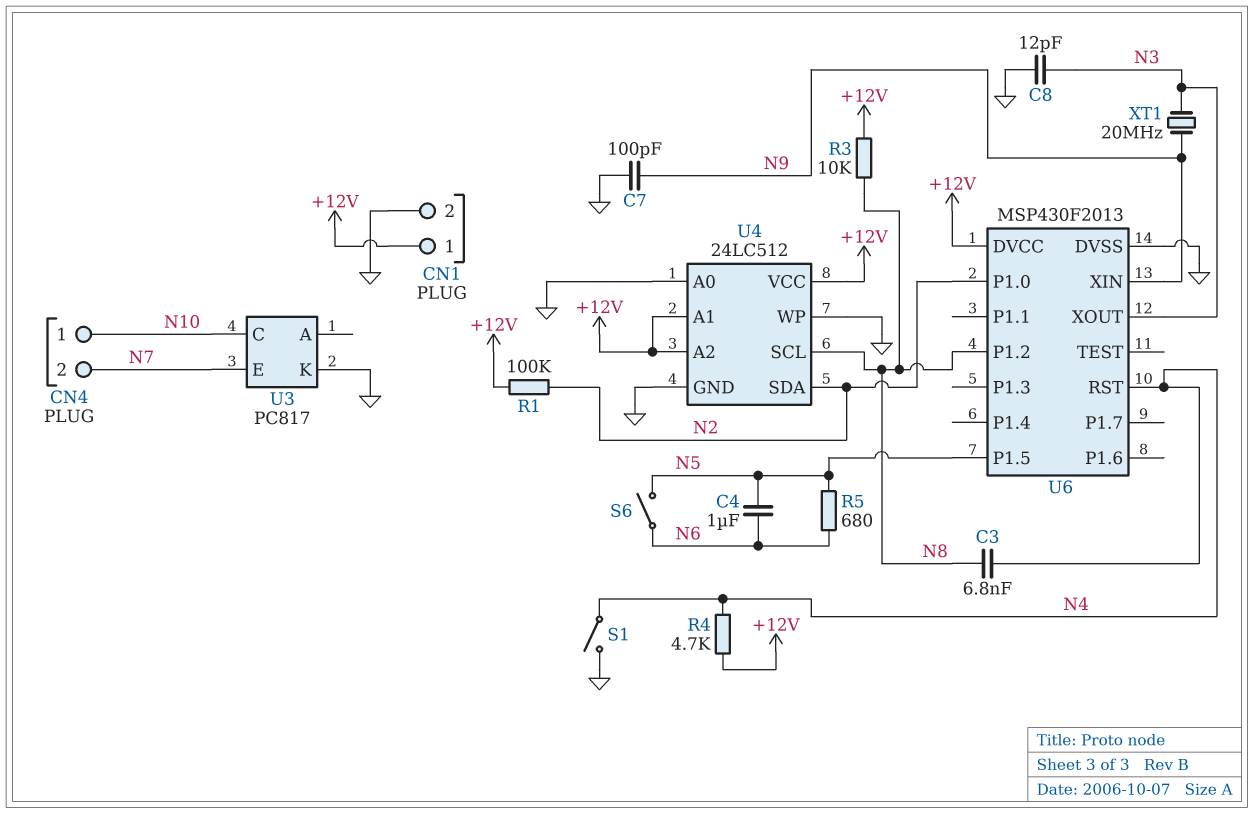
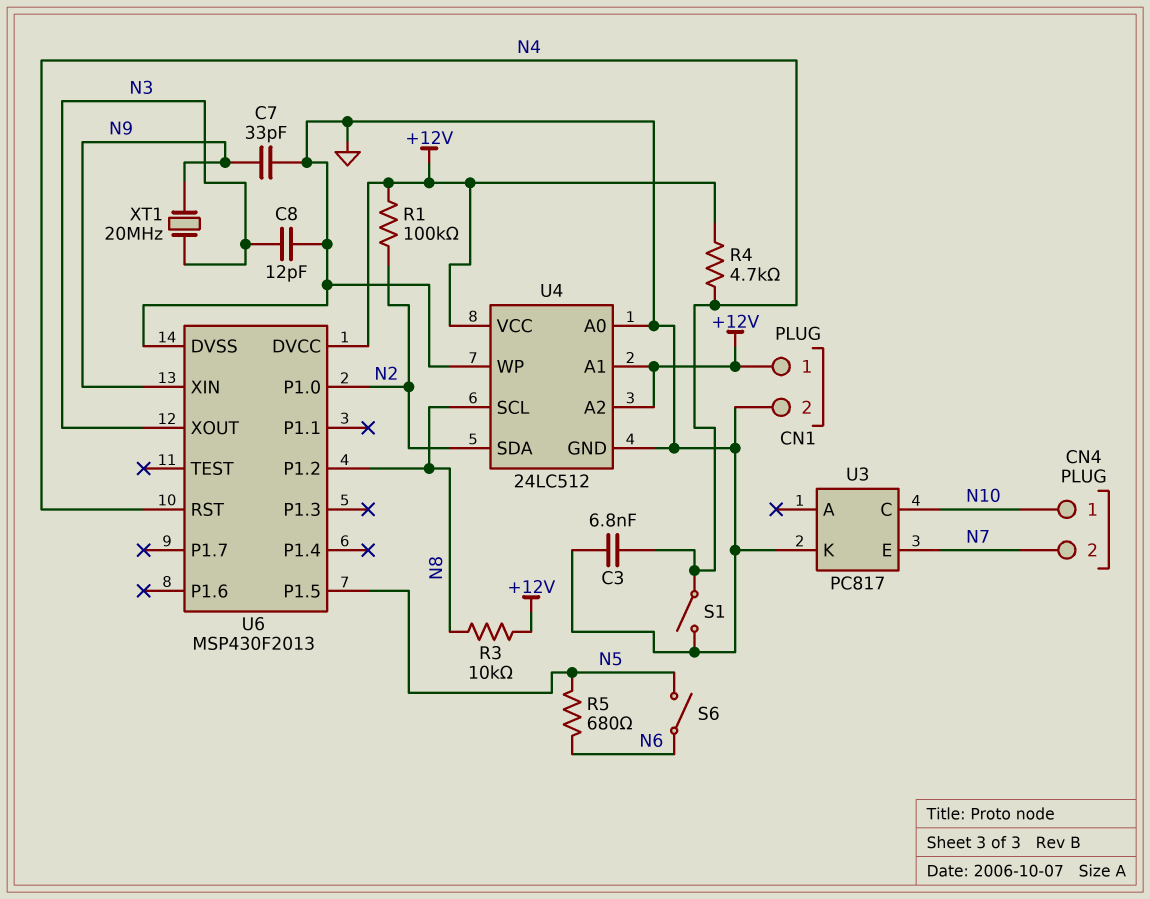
C3: 6.8nF (N4, N8) -> 6.8nF (GND, N4)
C4: 1uF (N5, N6) -> none
C7: 100pF (GND, N9) -> 33pF (GND, N9)

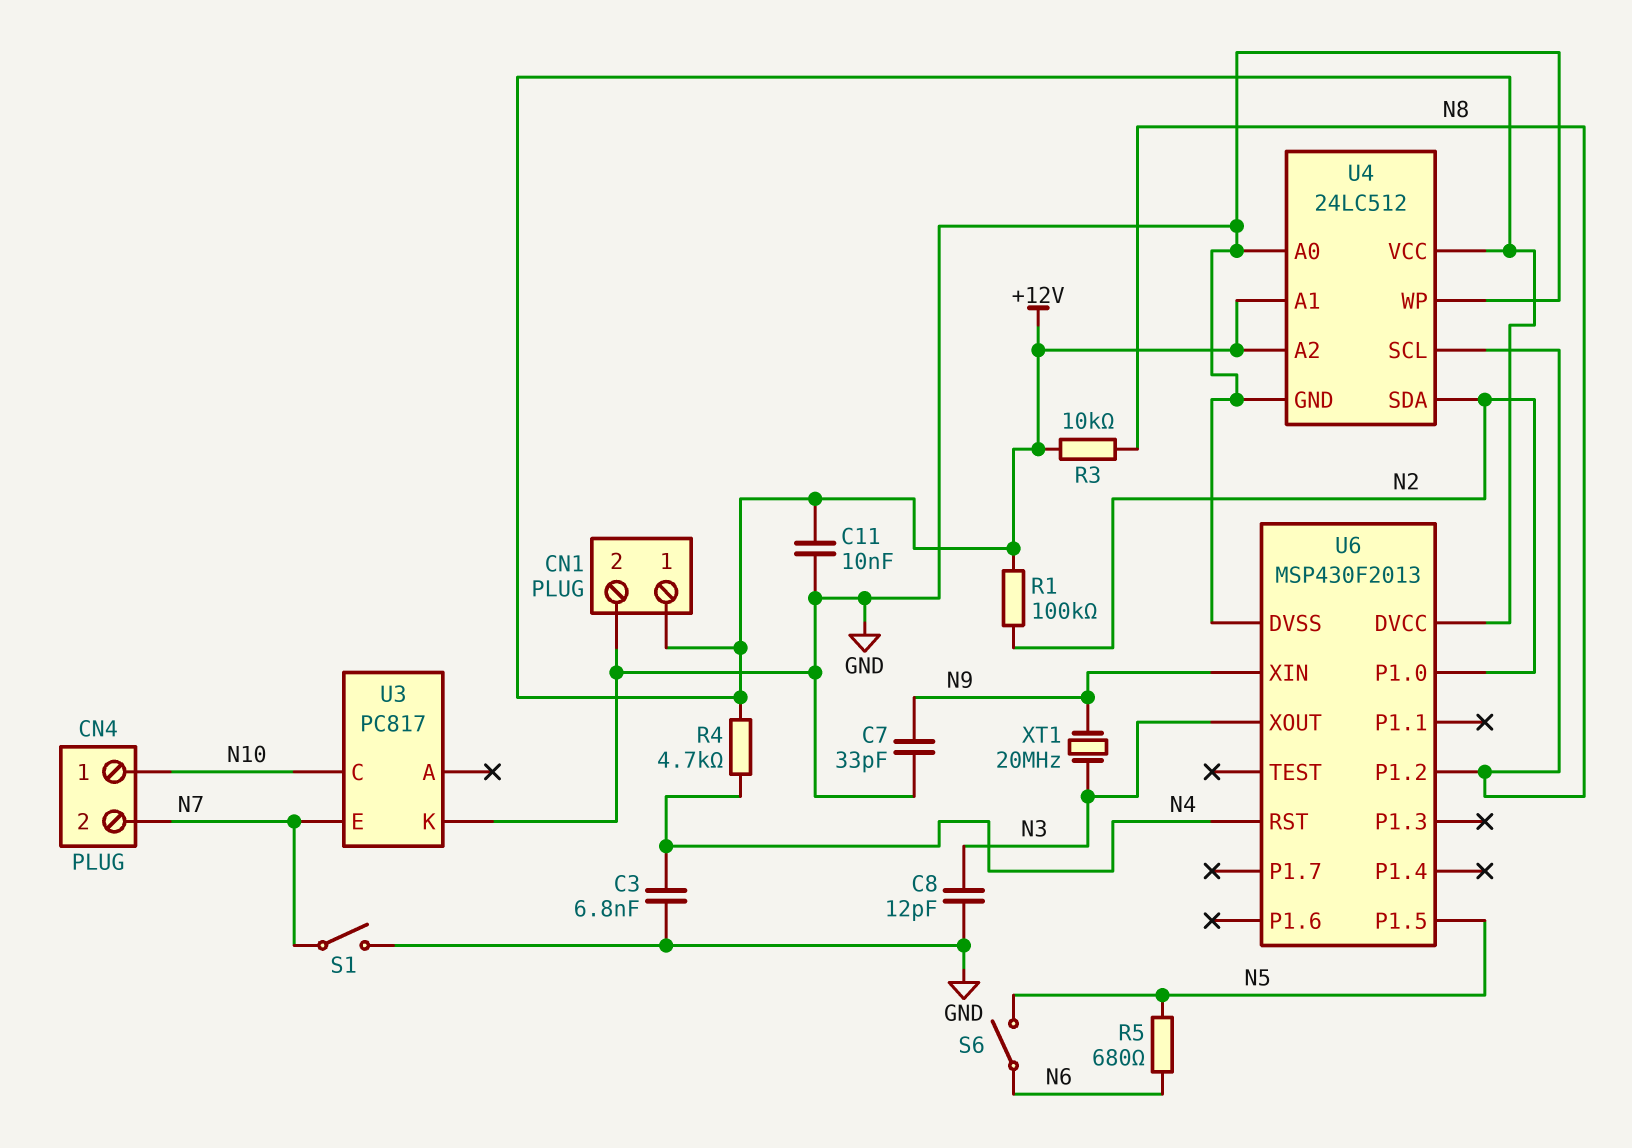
C11: none -> 10nF (+12V, GND)
S1: switch (GND, N4) -> switch (GND, N7)

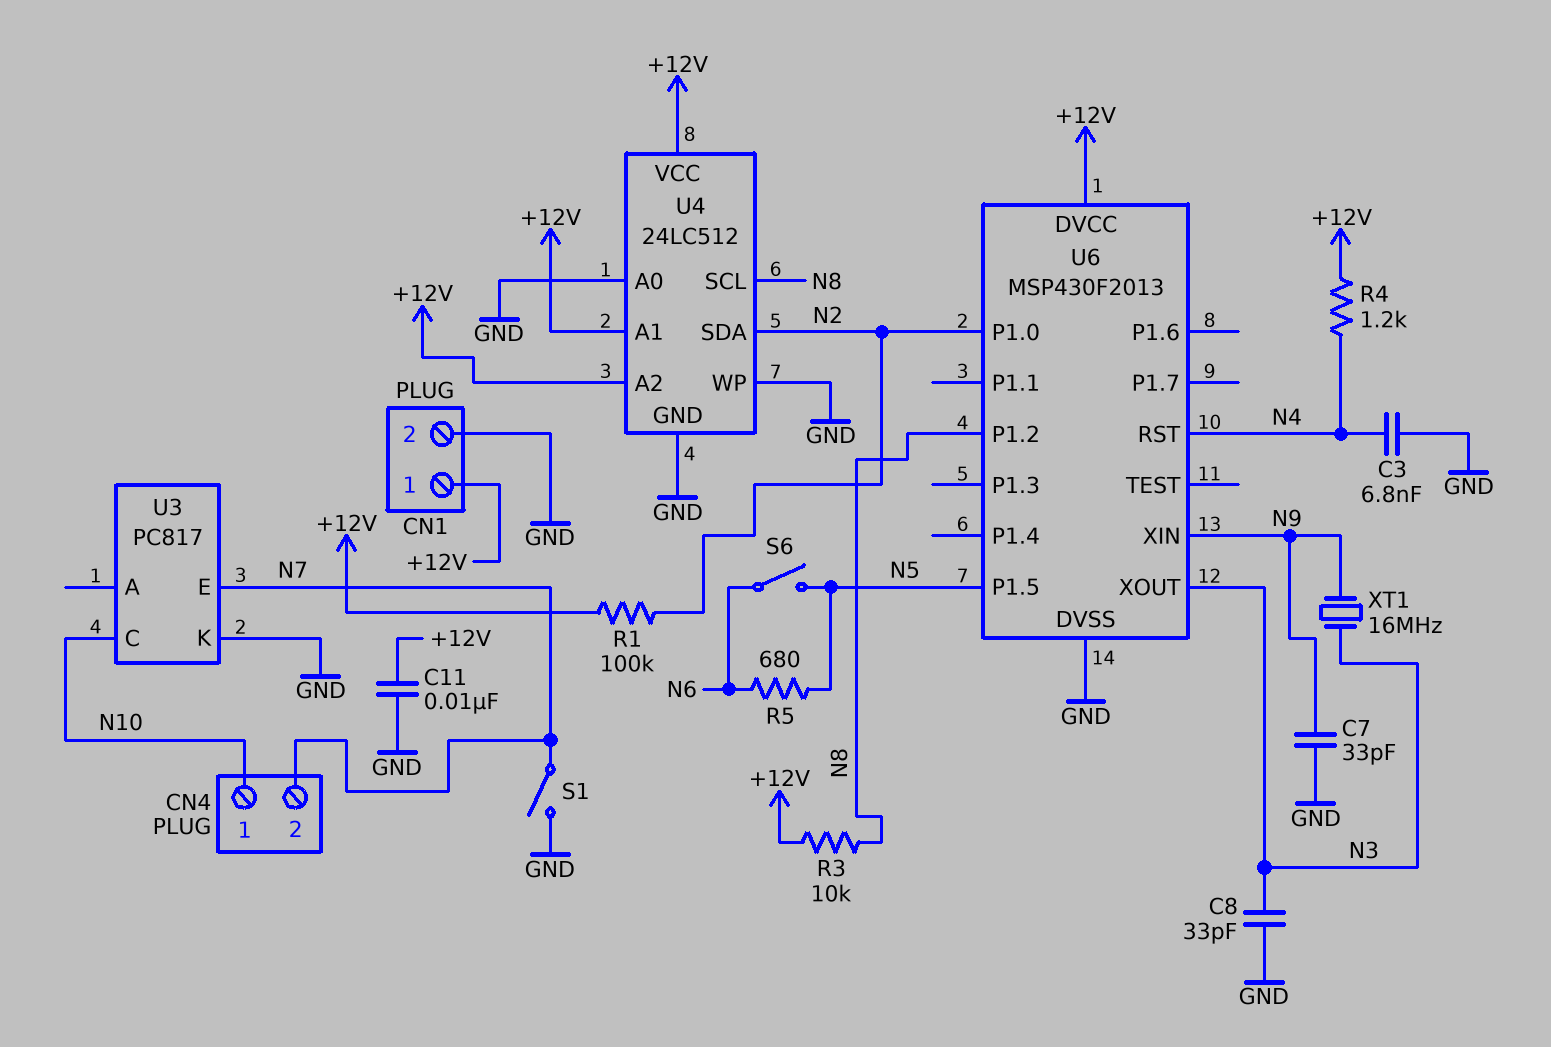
C8: 12pF (GND, N3) -> 33pF (GND, N3)
R4: 4.7k (+12V, N4) -> 1.2k (+12V, N4)
XT1: 20MHz (N3, N9) -> 16MHz (N3, N9)

